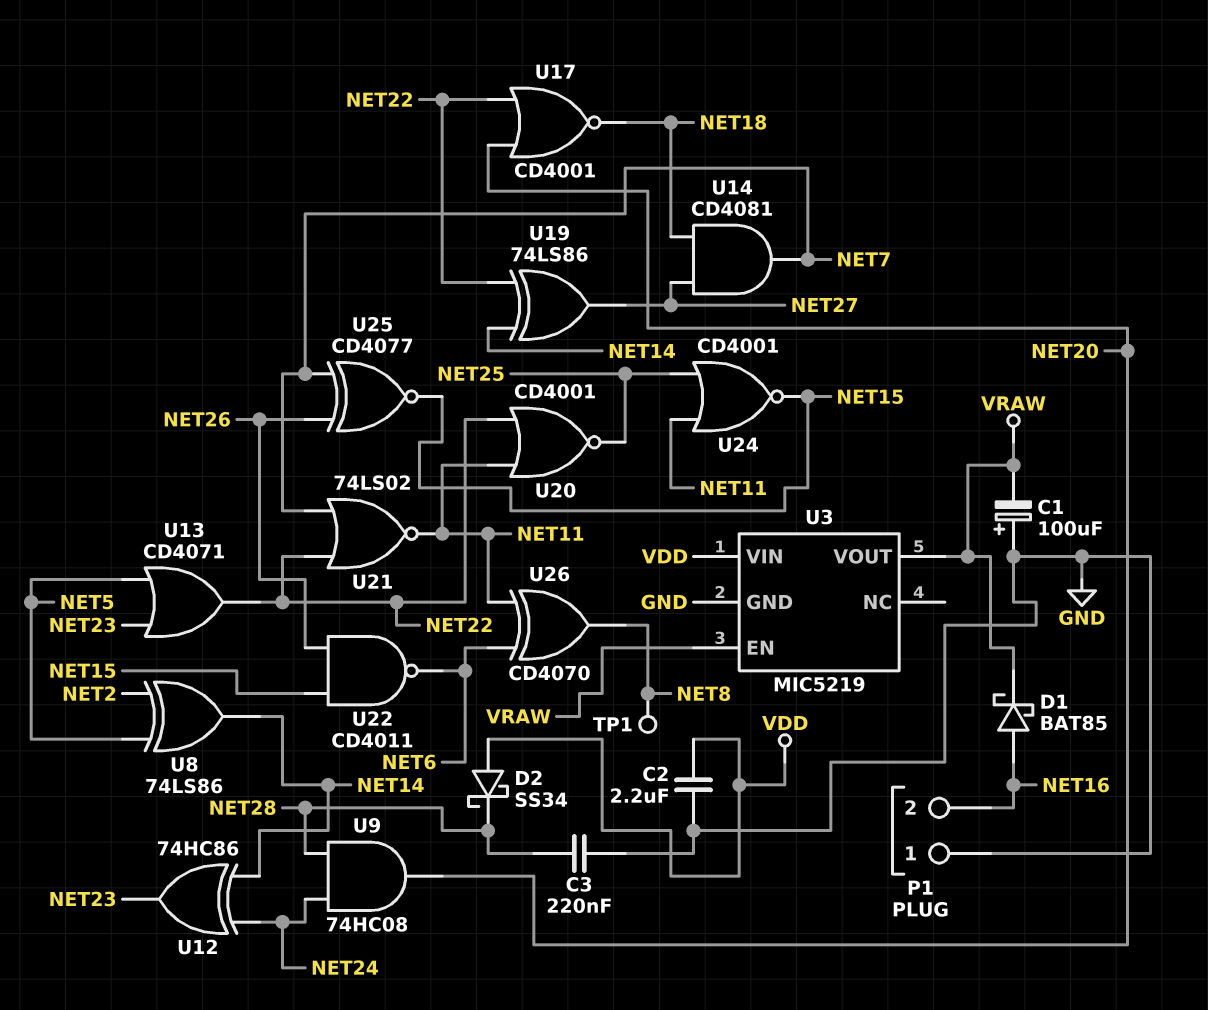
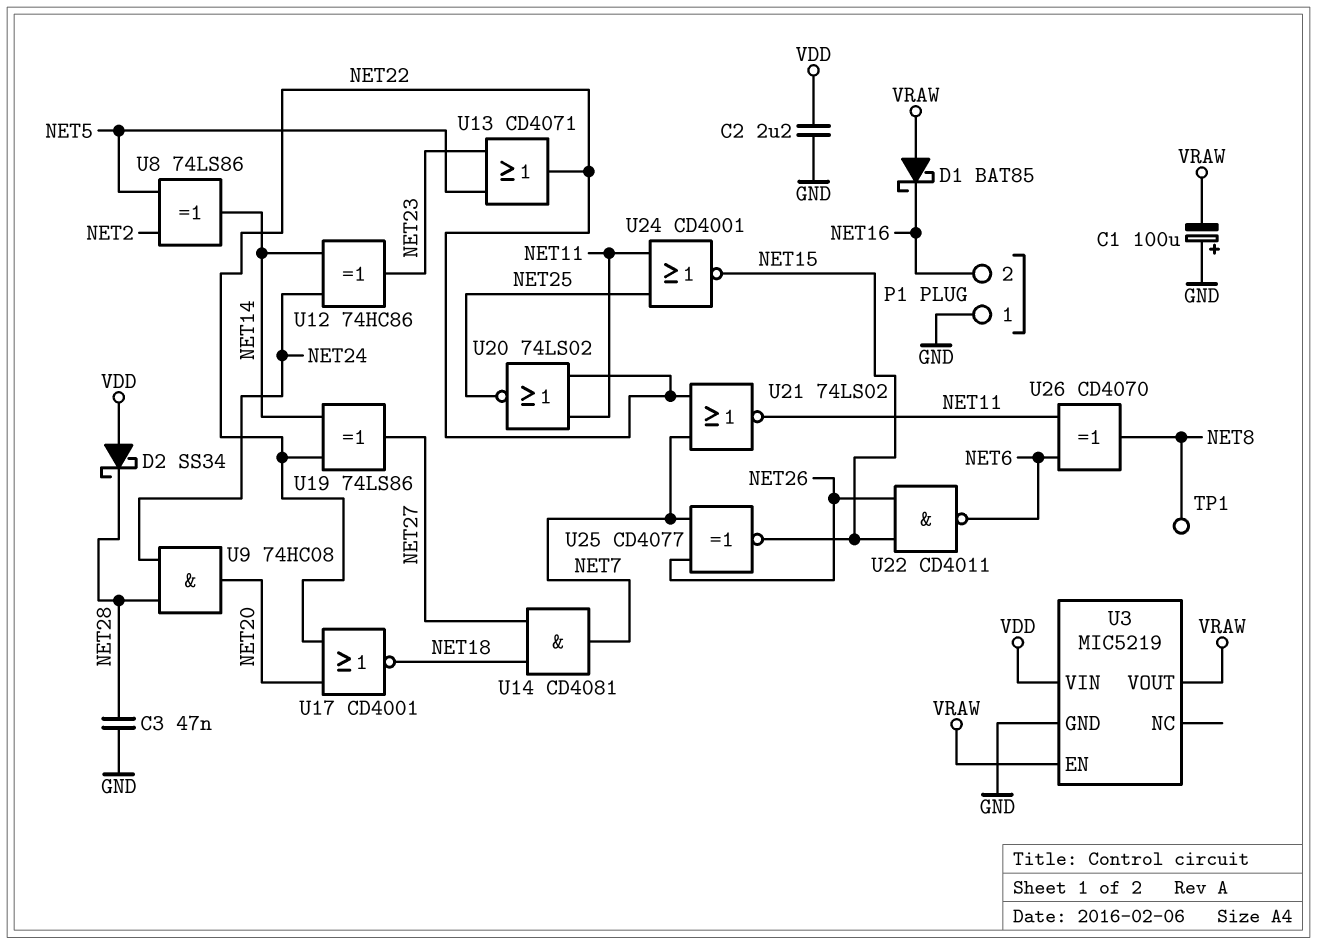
C3: 220nF (GND, NET28) -> 47nF (GND, NET28)
D1: schottky BAT85 (A NET16, K VRAW) -> schottky BAT85 (A VRAW, K NET16)
U20: NOR CD4001 (in NET11, in NET22, out NET25) -> NOR 74LS02 (in NET11, in NET22, out NET25)

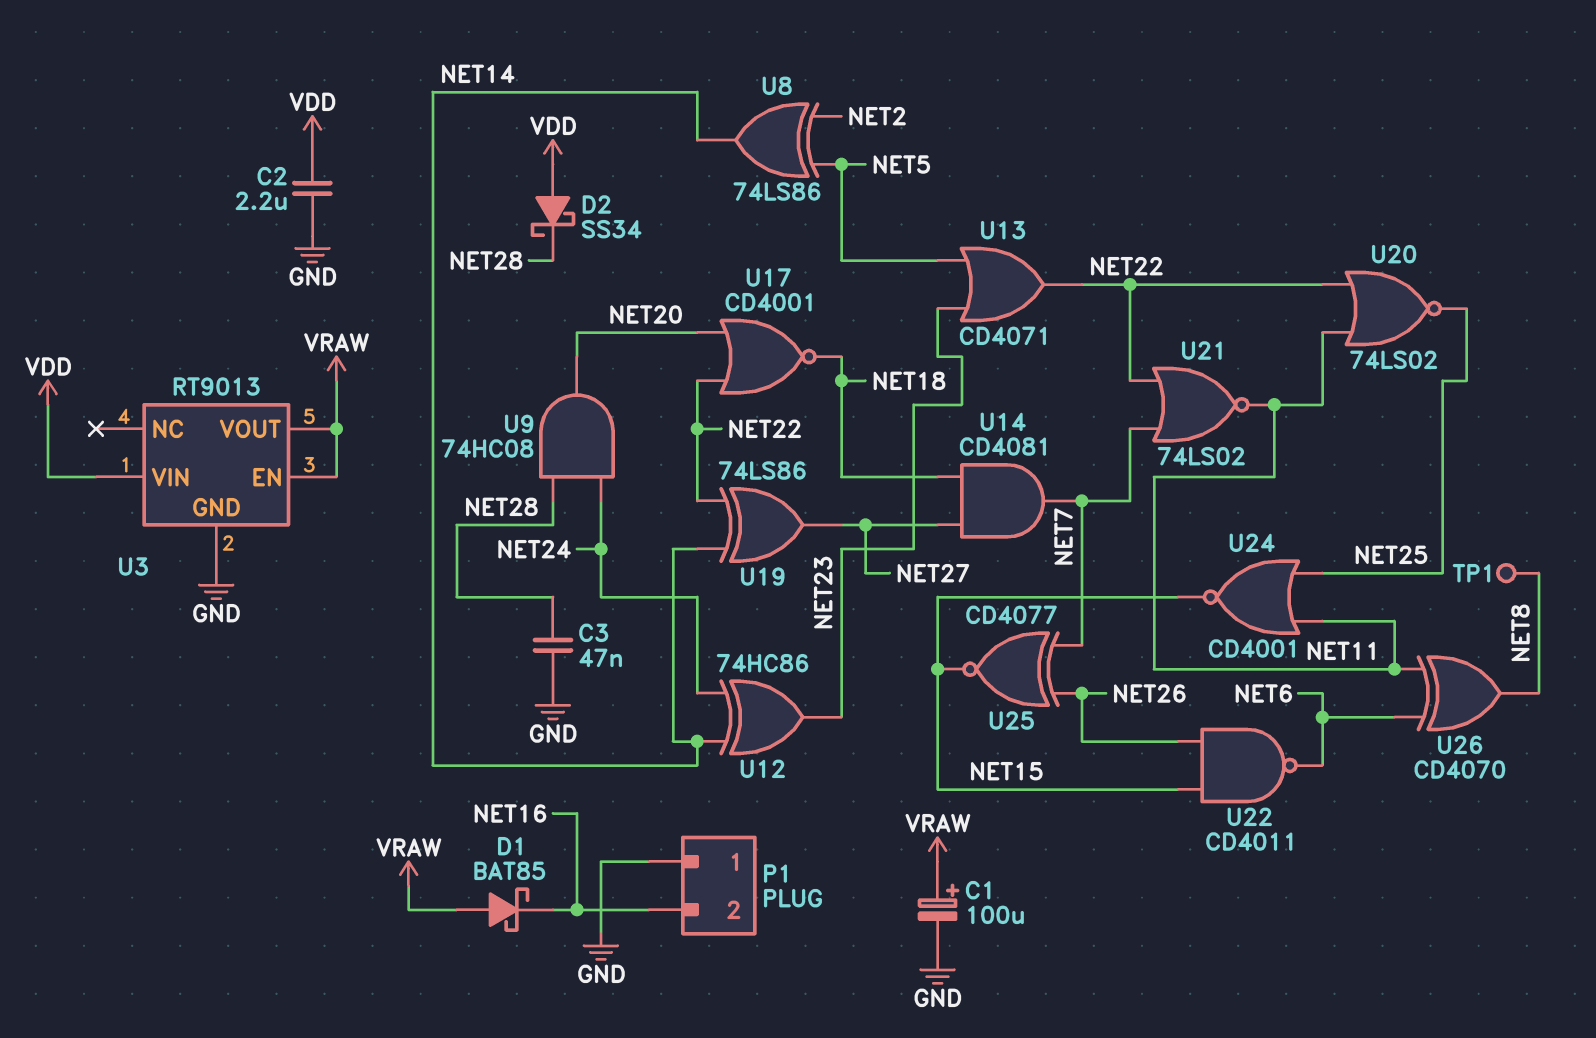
C1: 100uF (plus GND, minus VRAW) -> 100uF (plus VRAW, minus GND)
U3: MIC5219 -> RT9013

